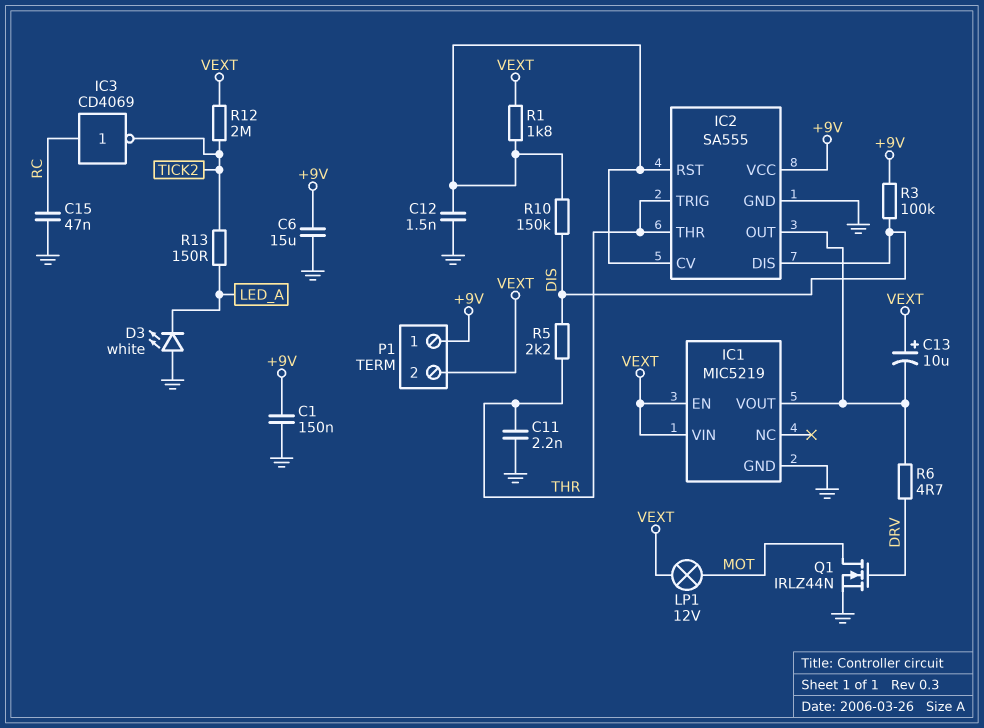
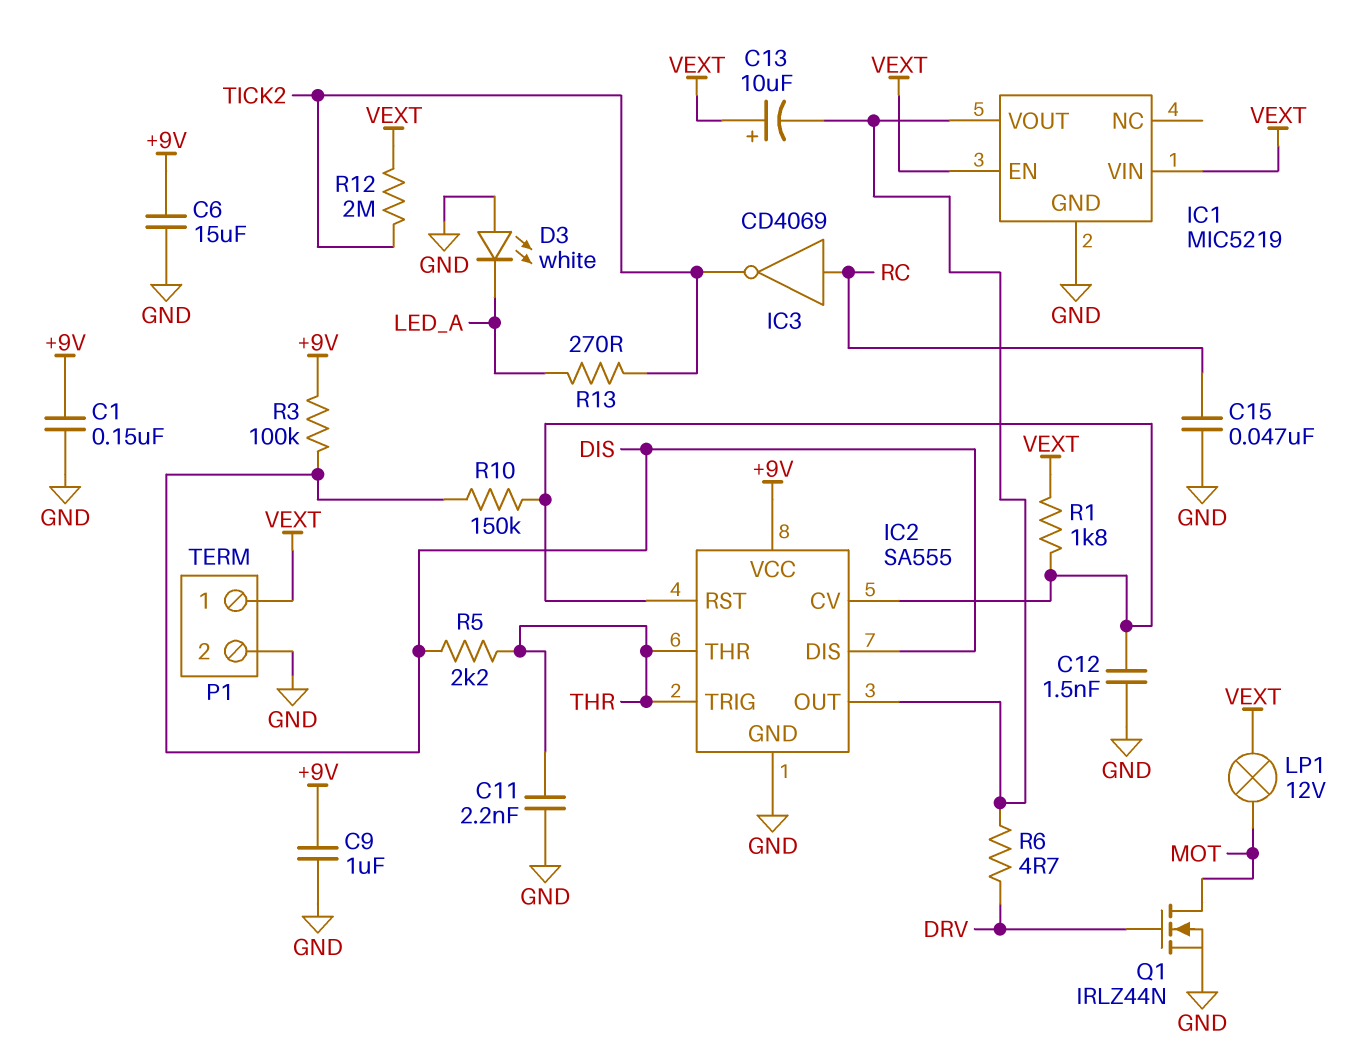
C9: none -> 1uF (+9V, GND)
P1 pin 1: +9V -> VEXT
P1 pin 2: VEXT -> GND
R13: 150 (LED_A, TICK2) -> 270 (LED_A, TICK2)

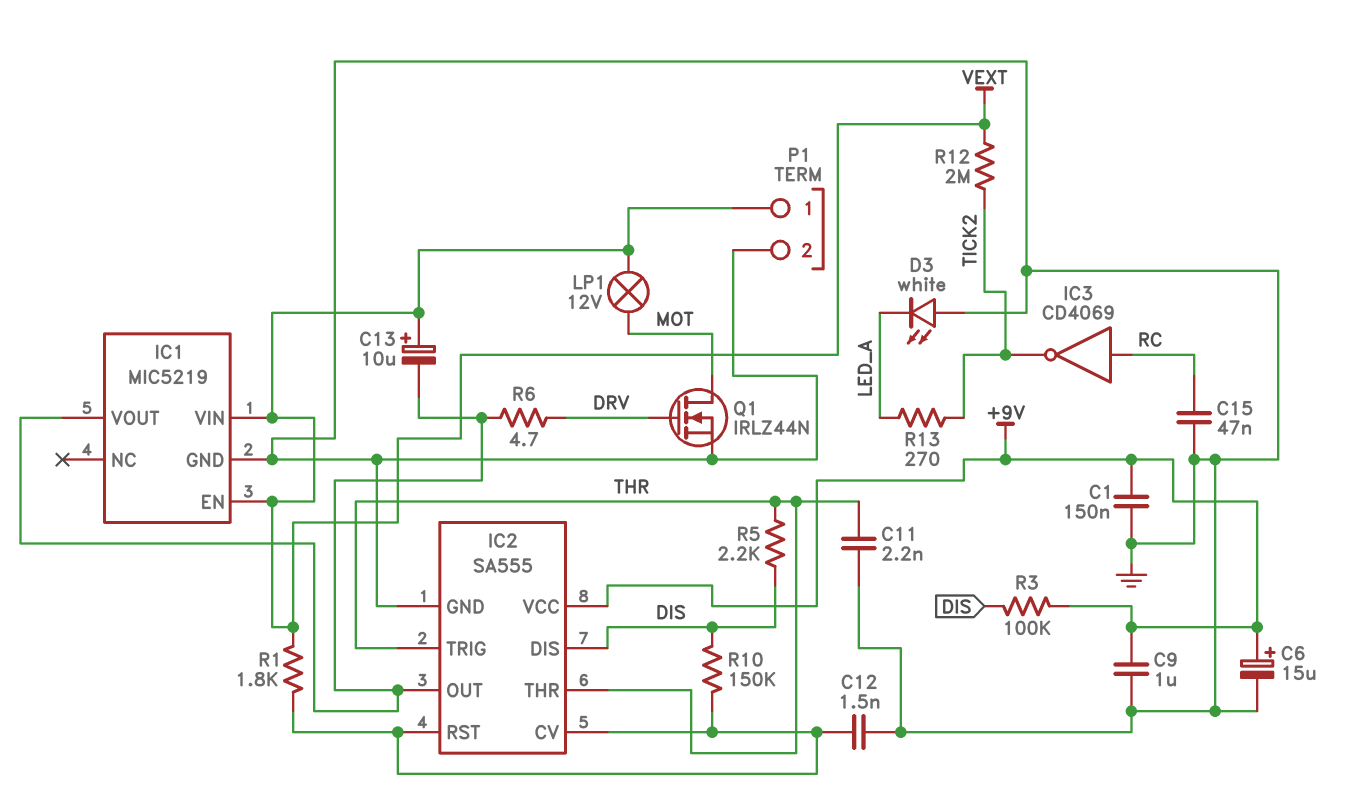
C6: 15uF (+9V, GND) -> 15uF (plus +9V, minus GND)

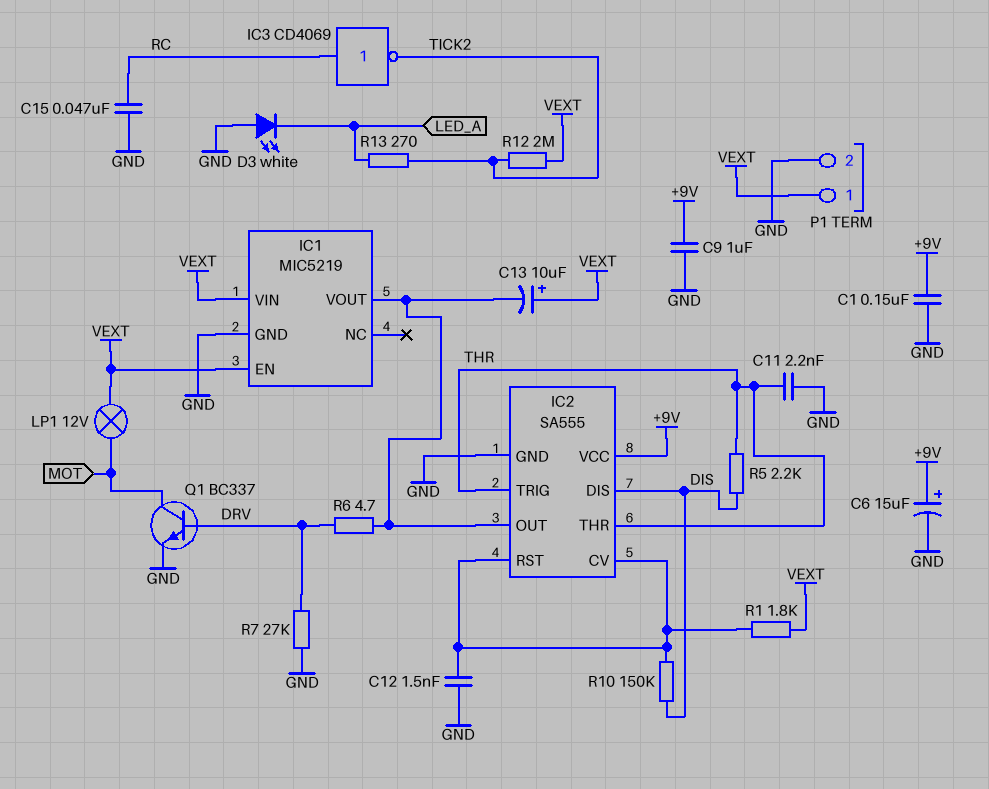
Q1: NMOS IRLZ44N (G DRV, D MOT, S GND) -> NPN BC337 (B DRV, C MOT, E GND)
R3: 100k (+9V, DIS) -> none
R7: none -> 27k (DRV, GND)

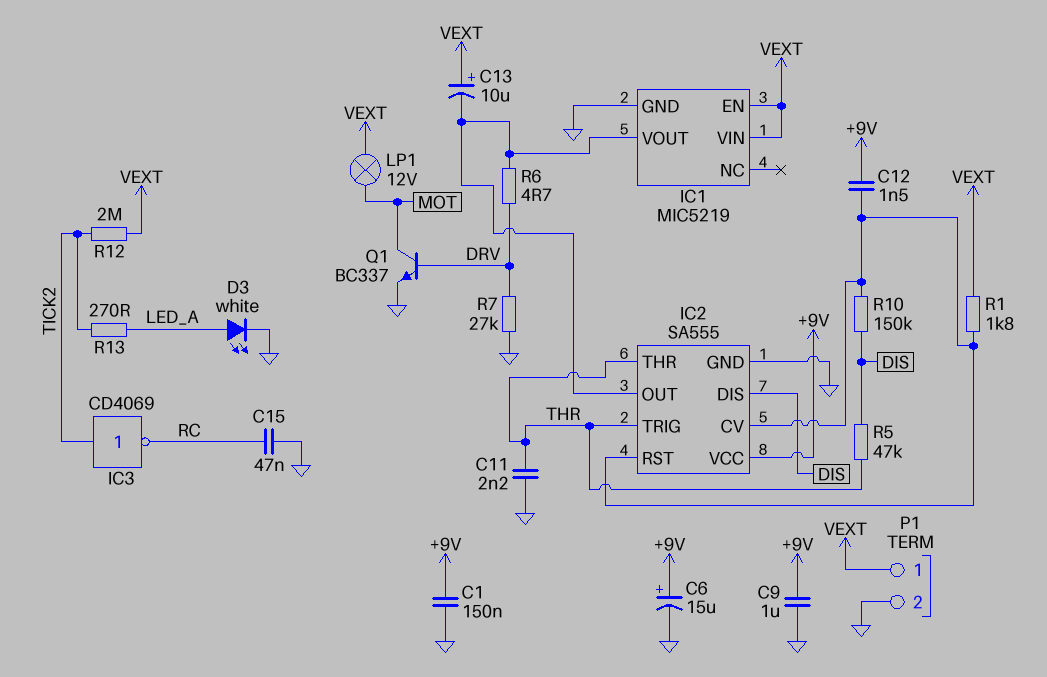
C12: 1.5nF (GND, IC2/CV) -> 1.5nF (+9V, IC2/CV)
D3: LED white (A GND, K LED_A) -> LED white (A LED_A, K GND)
IC3: NOT CD4069 (in RC, out TICK2) -> NOT CD4069 (in TICK2, out RC)
R5: 2.2k (DIS, THR) -> 47k (DIS, THR)

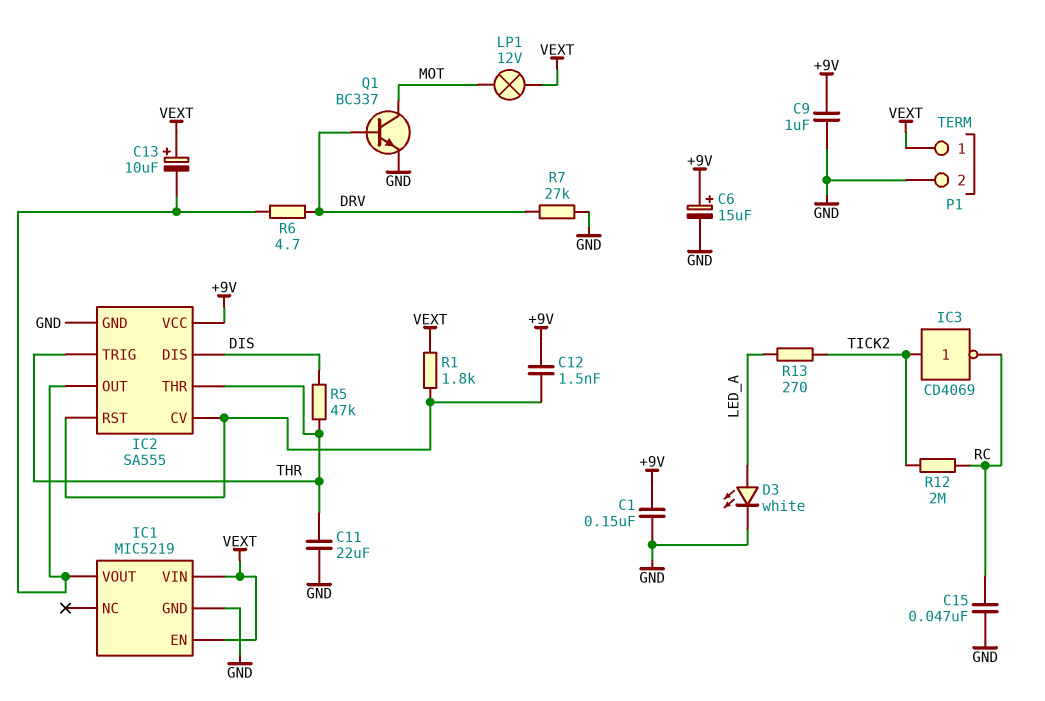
C11: 2.2nF (GND, THR) -> 22uF (GND, THR)
R10: 150k (DIS, IC2/CV) -> none
R12: 2M (TICK2, VEXT) -> 2M (RC, TICK2)

